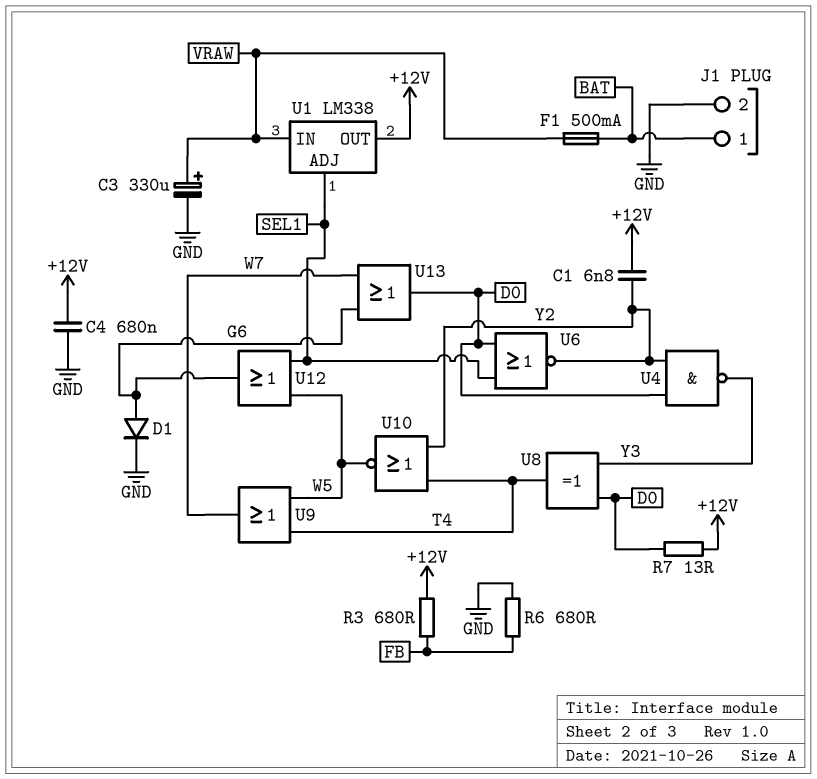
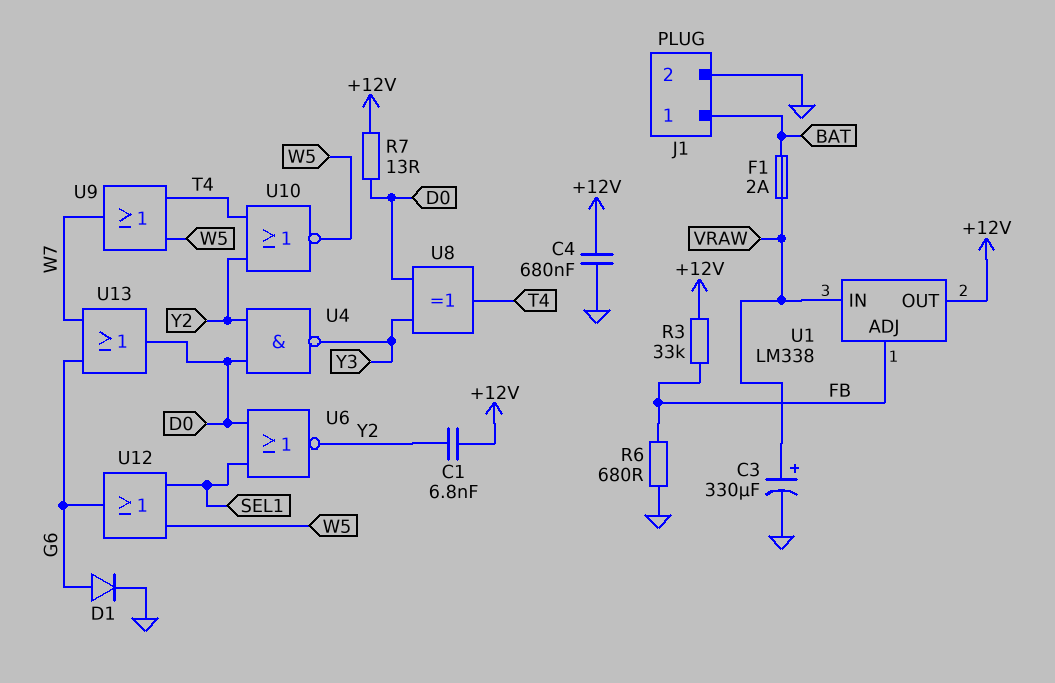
F1: 500mA (BAT, VRAW) -> 2A (BAT, VRAW)
R3: 680 (+12V, FB) -> 33k (+12V, FB)
U1 pin ADJ: SEL1 -> FB

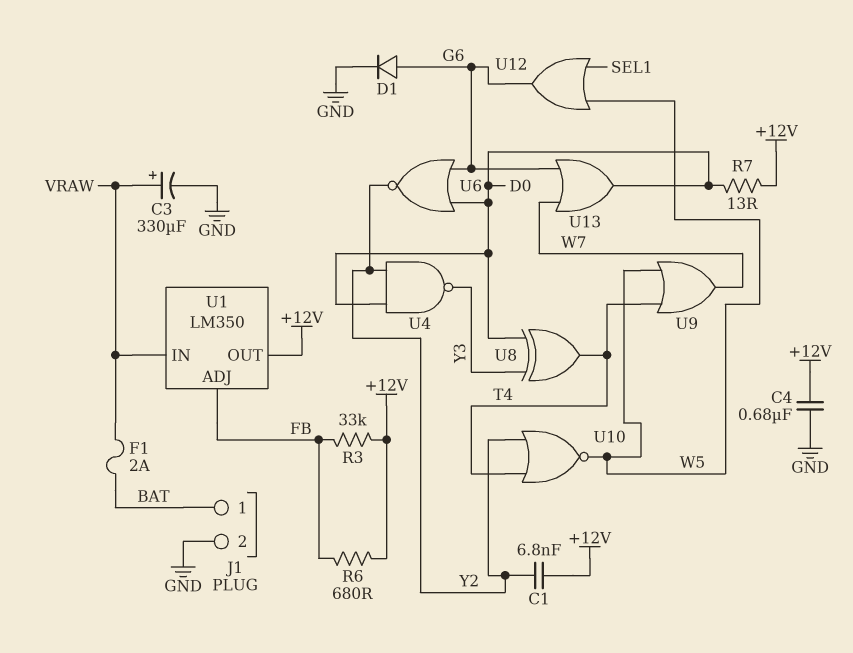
R6: 680 (FB, GND) -> 680 (+12V, FB)
U1: LM338 -> LM350
U6: NOR (in D0, in SEL1, out Y2) -> NOR (in D0, in G6, out Y2)

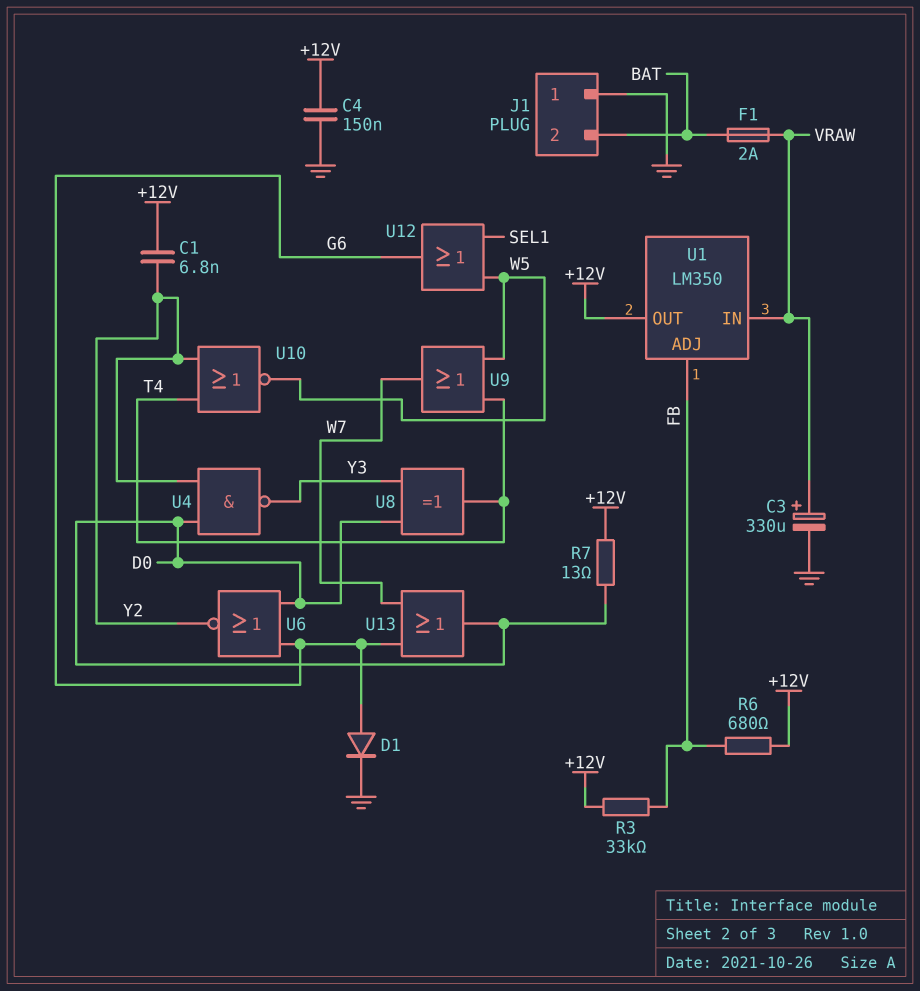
C4: 680nF (+12V, GND) -> 150nF (+12V, GND)
J1 pin 1: BAT -> GND
J1 pin 2: GND -> BAT

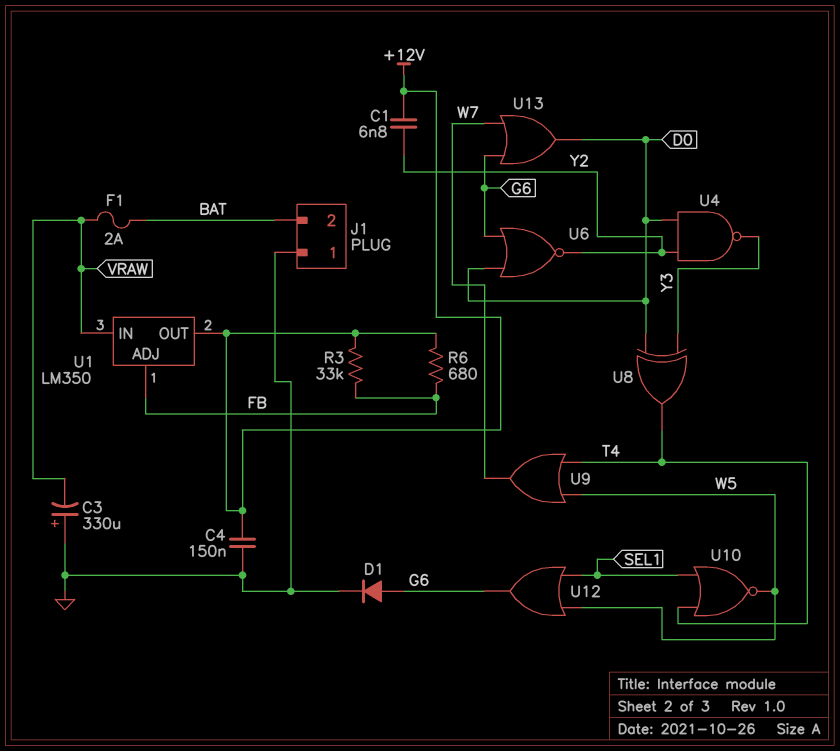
C3: 330uF (plus VRAW, minus GND) -> 330uF (plus GND, minus VRAW)
R7: 13 (+12V, D0) -> none
U10: NOR (in T4, in Y2, out W5) -> NOR (in SEL1, in T4, out W5)

